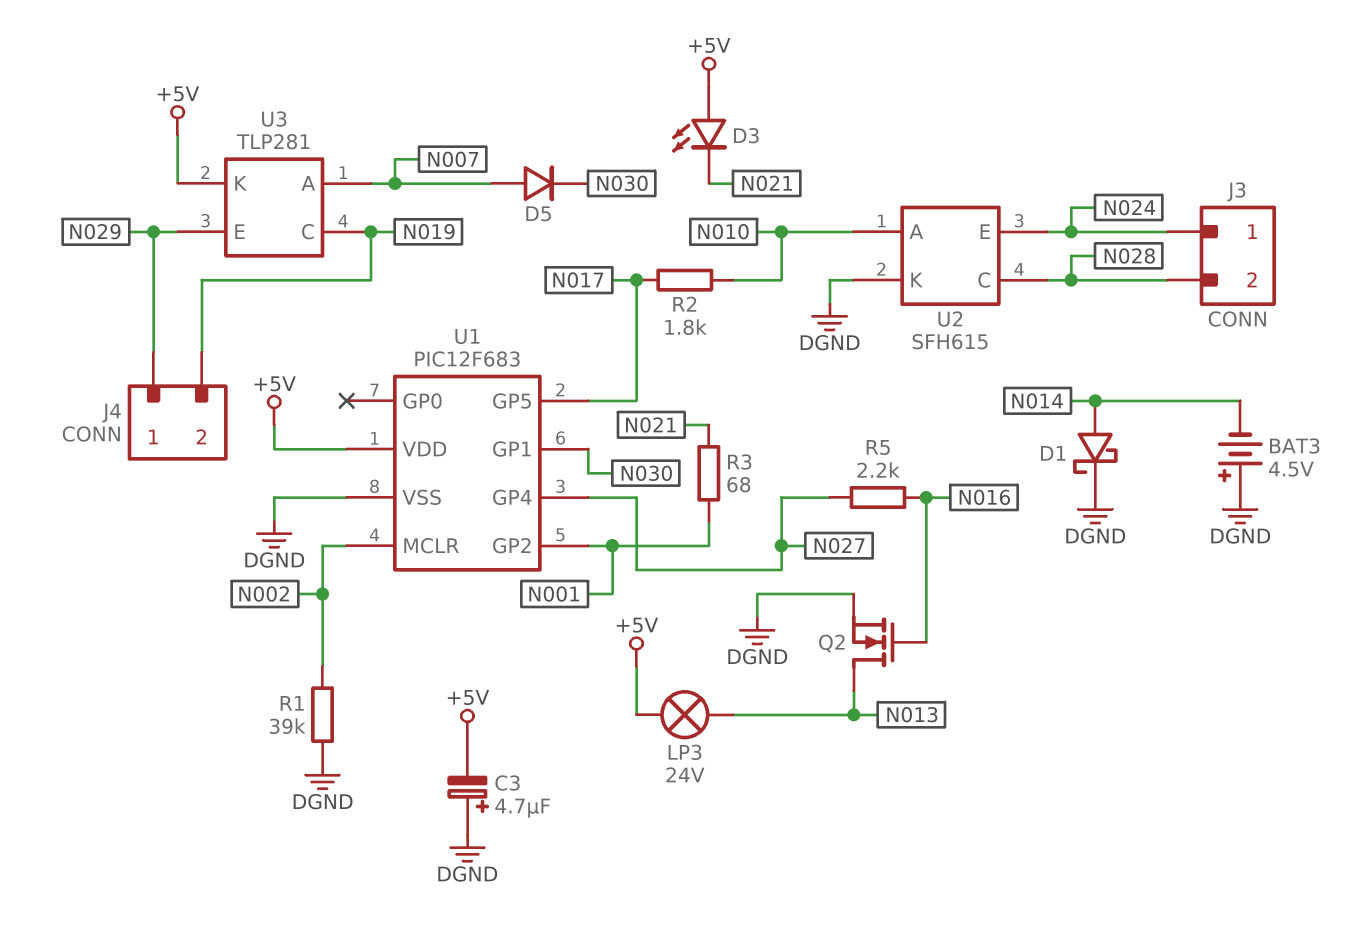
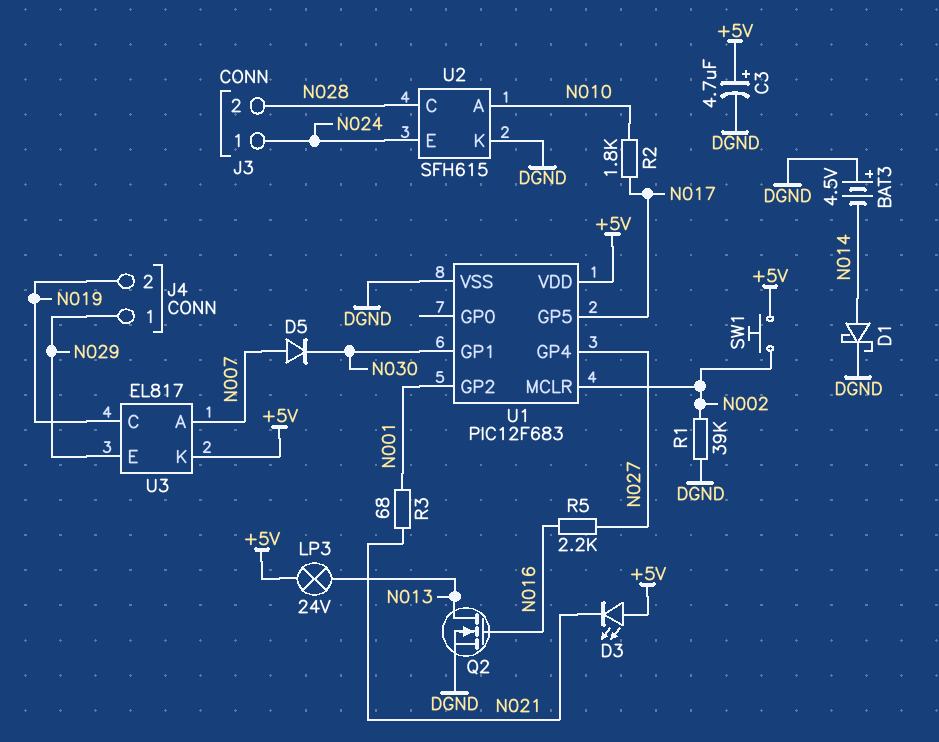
C3: 4.7uF (plus DGND, minus +5V) -> 4.7uF (plus +5V, minus DGND)
SW1: none -> button (+5V, N002)
U3: TLP281 -> EL817

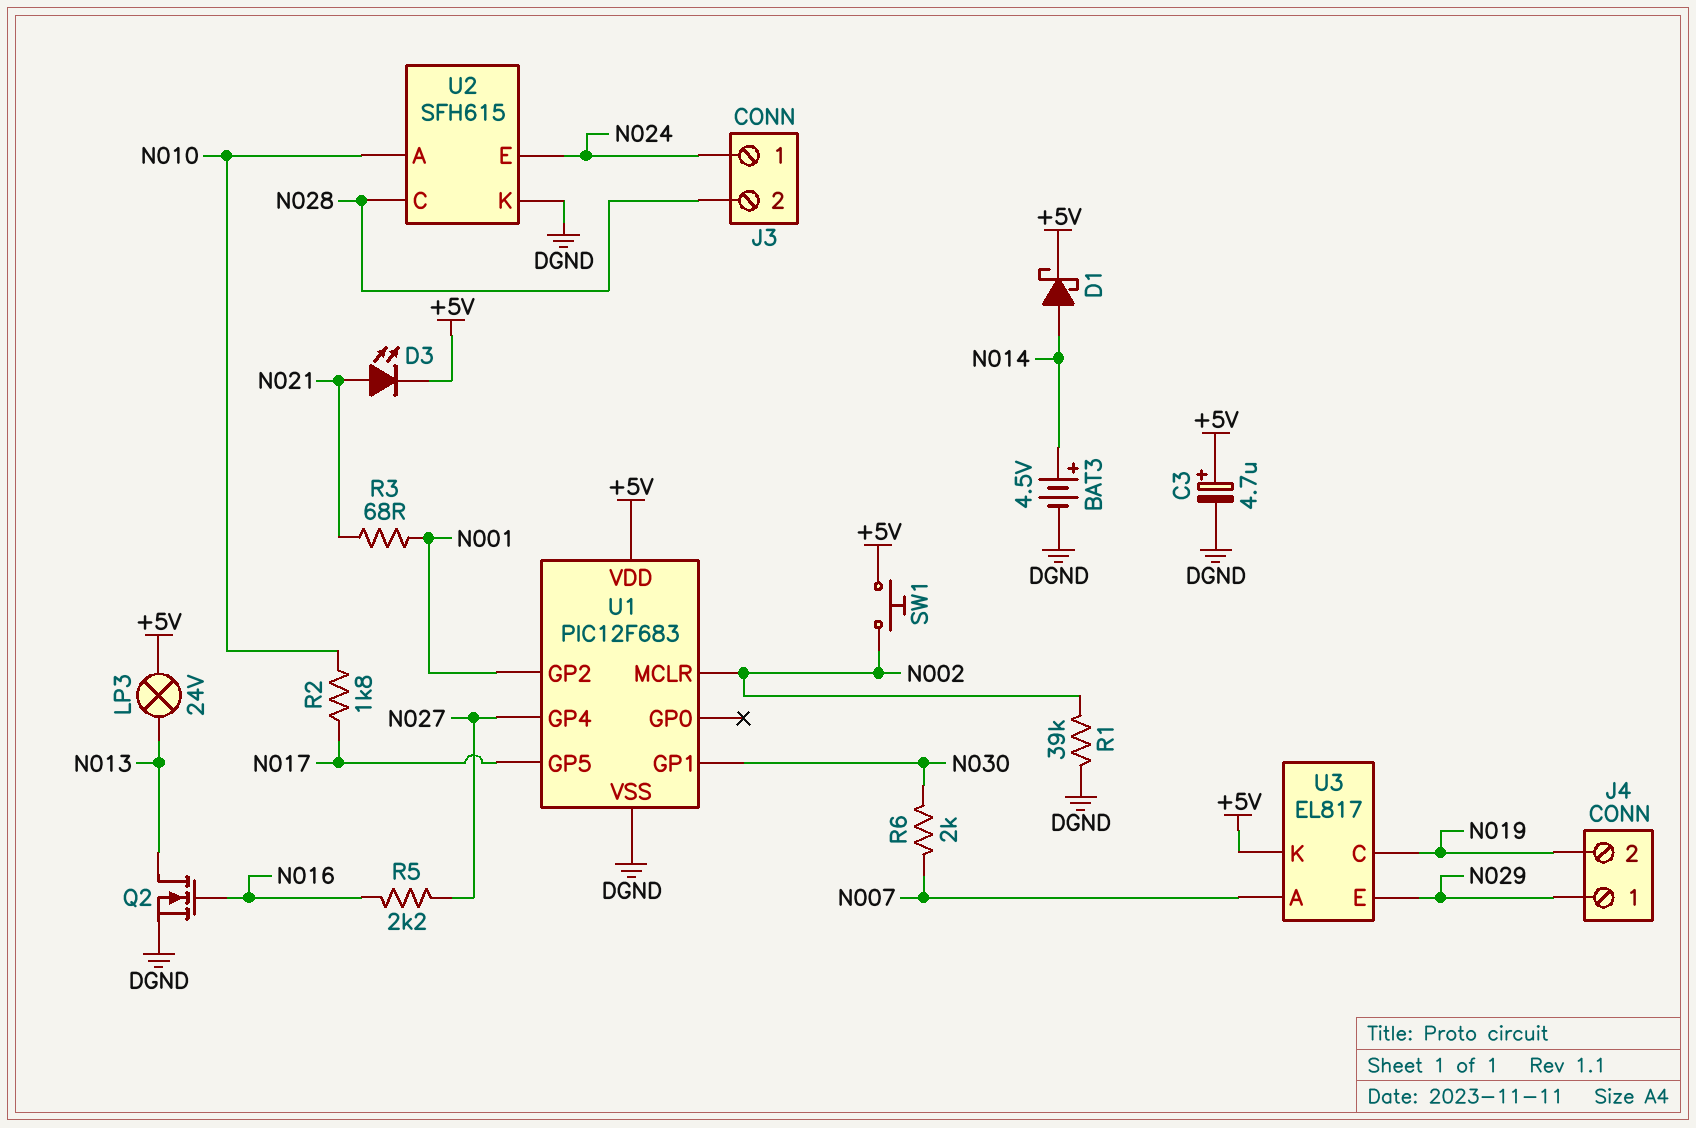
BAT3: 4.5V (plus DGND, minus N014) -> 4.5V (plus N014, minus DGND)
D1: schottky (A N014, K DGND) -> schottky (A N014, K +5V)
D3: LED (A +5V, K N021) -> LED (A N021, K +5V)
D5: diode (A N007, K N030) -> none
R6: none -> 2k (N007, N030)

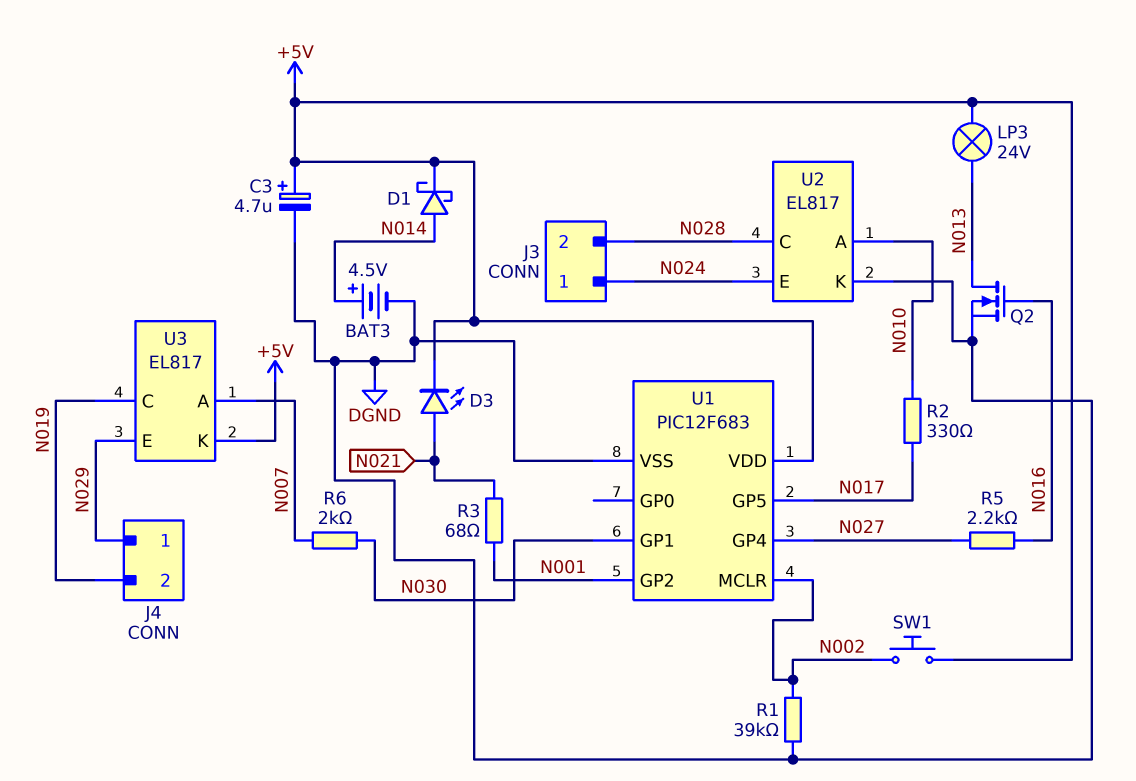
R2: 1.8k (N010, N017) -> 330 (N010, N017)
U2: SFH615 -> EL817

